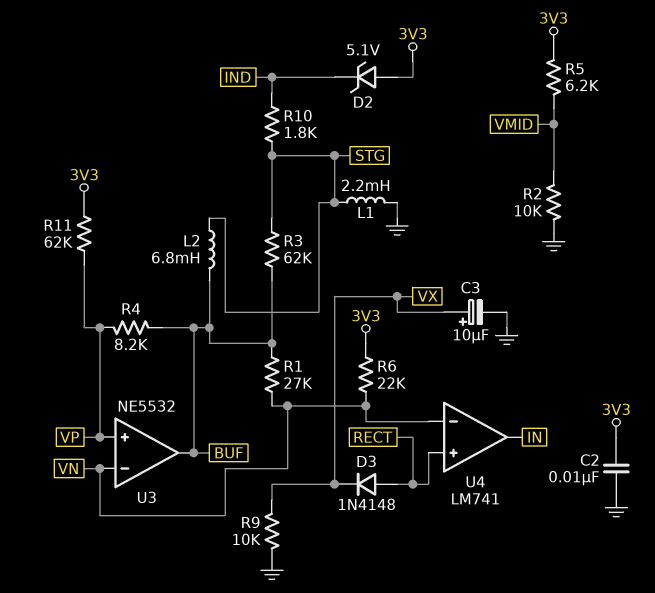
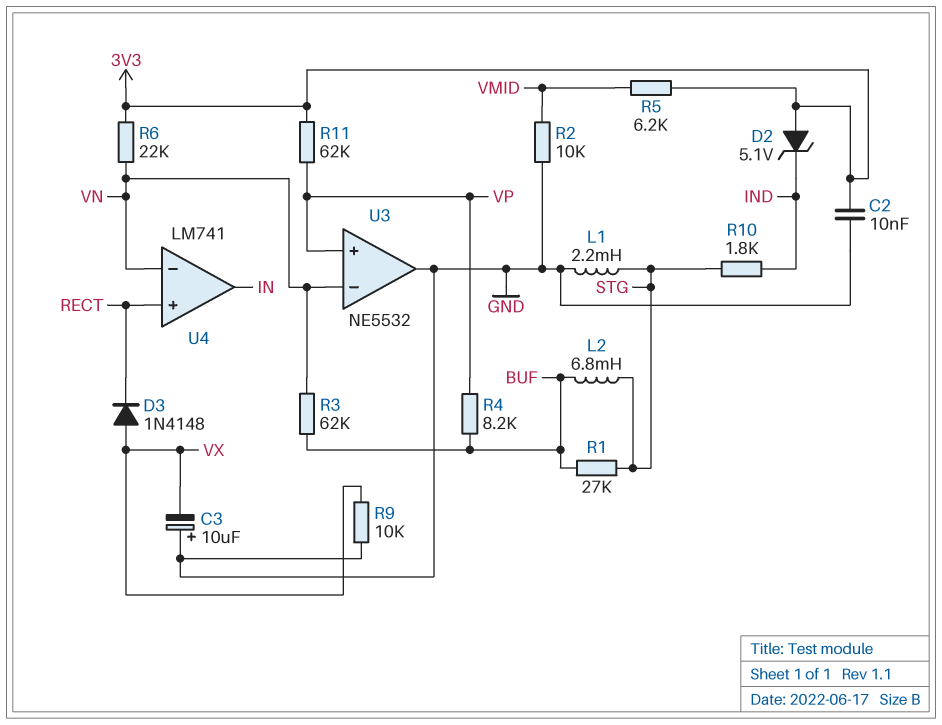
C3: 10uF (plus VX, minus GND) -> 10uF (plus GND, minus VX)
D3: diode 1N4148 (A RECT, K VX) -> diode 1N4148 (A VX, K RECT)
R1: 27k (BUF, VN) -> 27k (BUF, STG)
R3: 62k (BUF, STG) -> 62k (BUF, VN)
U3 pin out: BUF -> GND

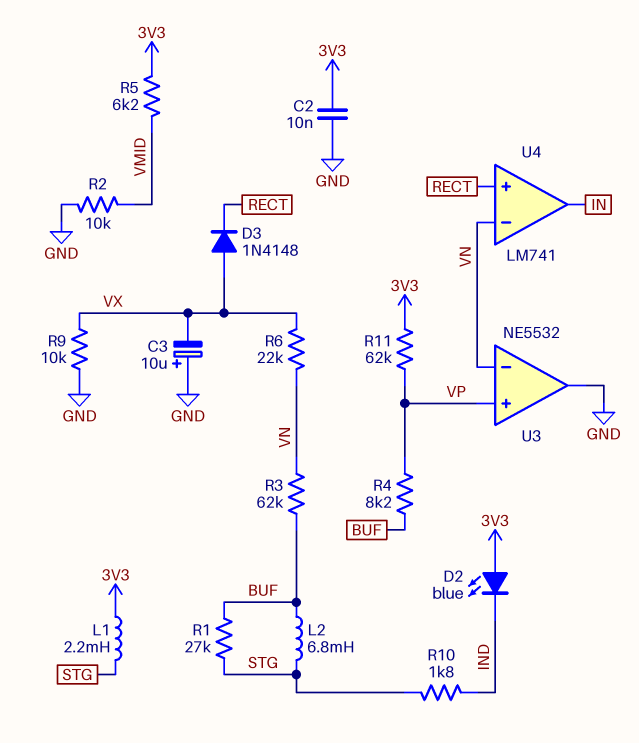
D2: zener 5.1V (A 3V3, K IND) -> LED blue (A 3V3, K IND)
L1: 2.2mH (GND, STG) -> 2.2mH (3V3, STG)
R6: 22k (3V3, VN) -> 22k (VN, VX)

